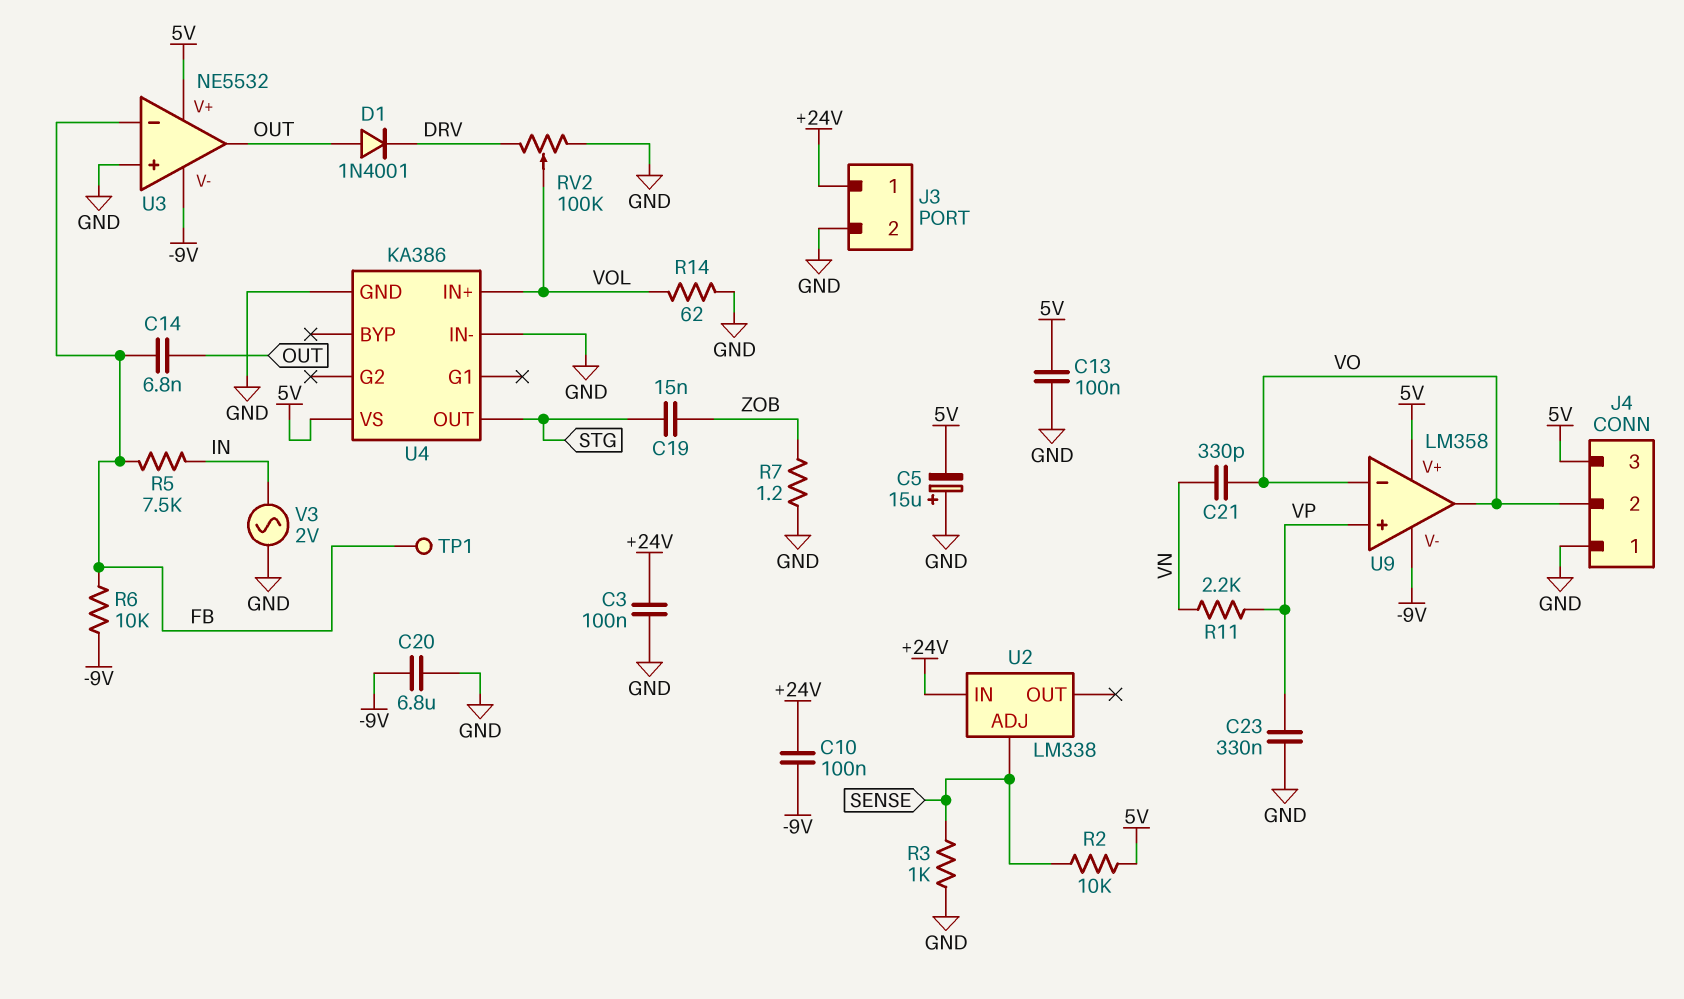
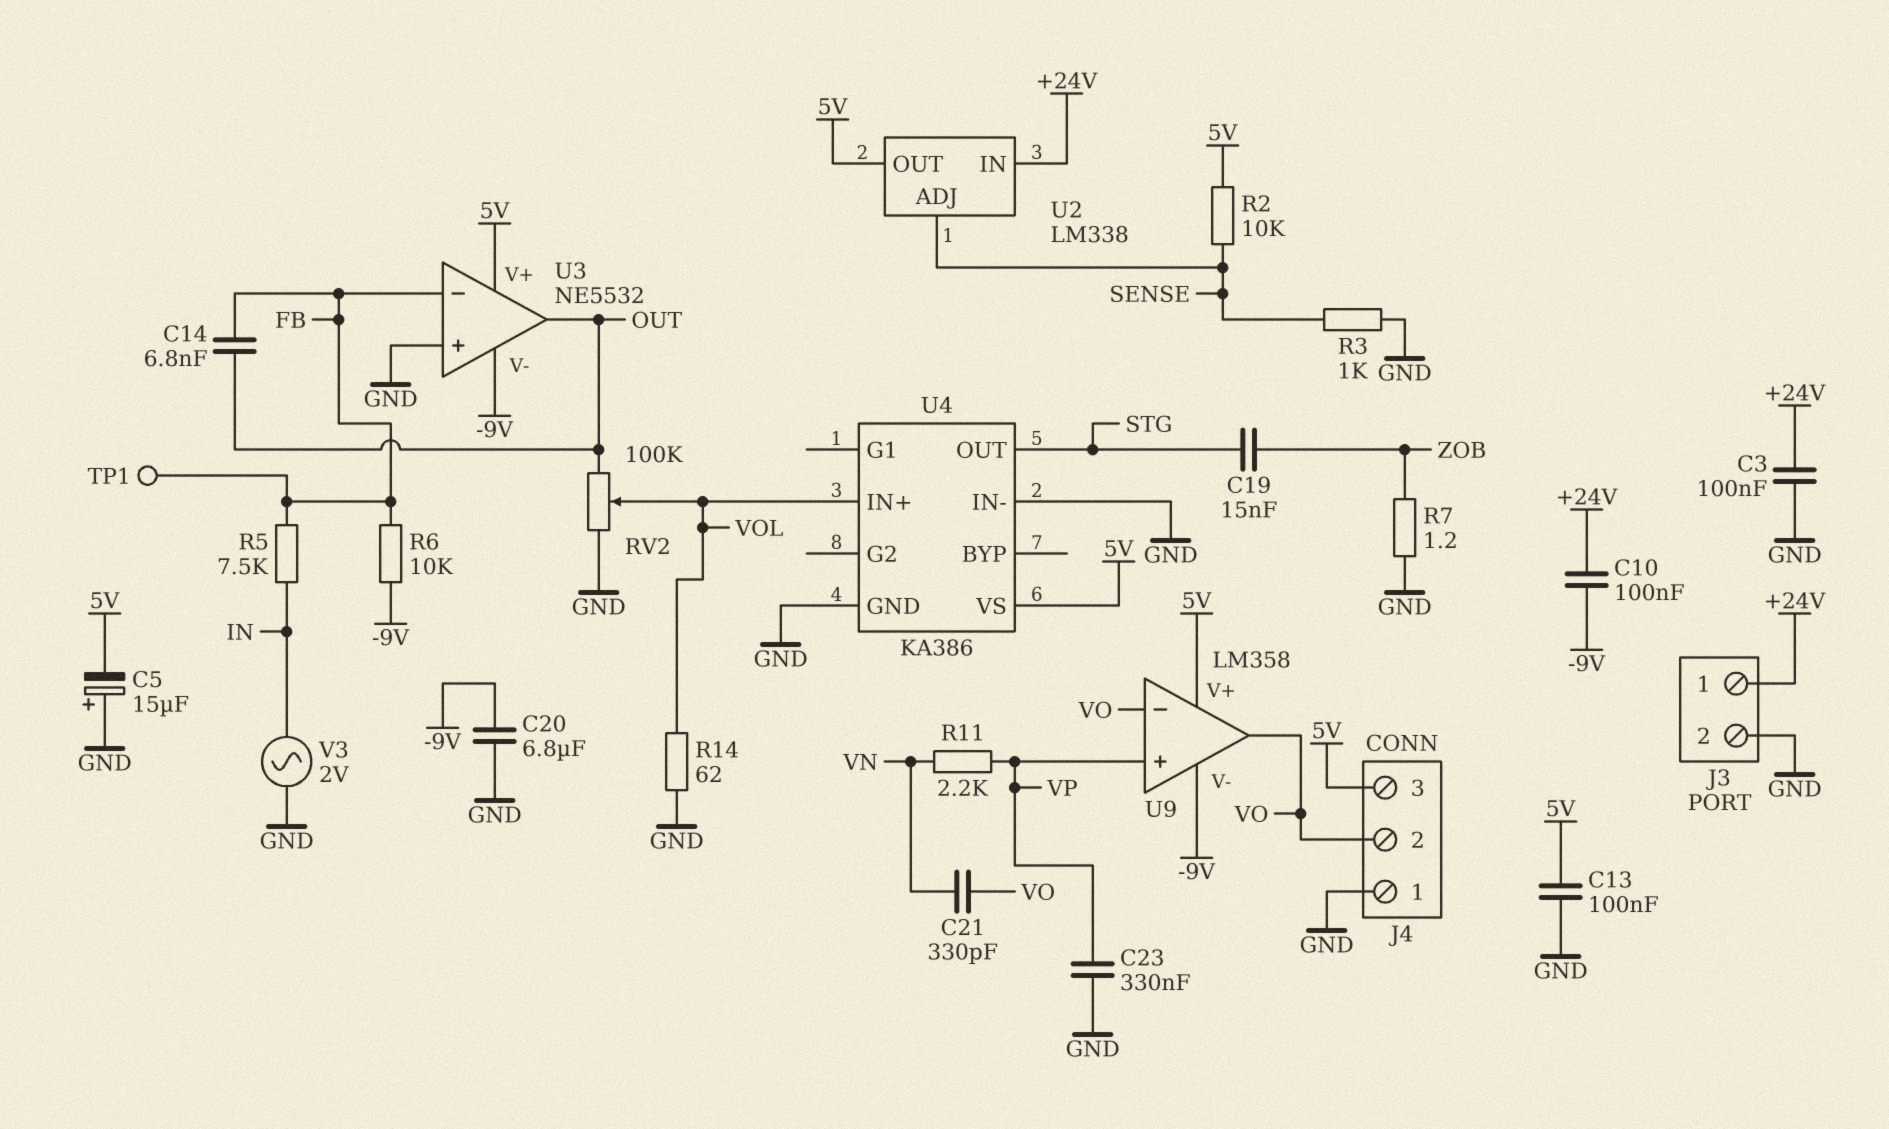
D1: diode 1N4001 (A OUT, K DRV) -> none
RV2: 100k (DRV, GND, wiper VOL) -> 100k (GND, OUT, wiper VOL)
U2 pin OUT: none -> 5V

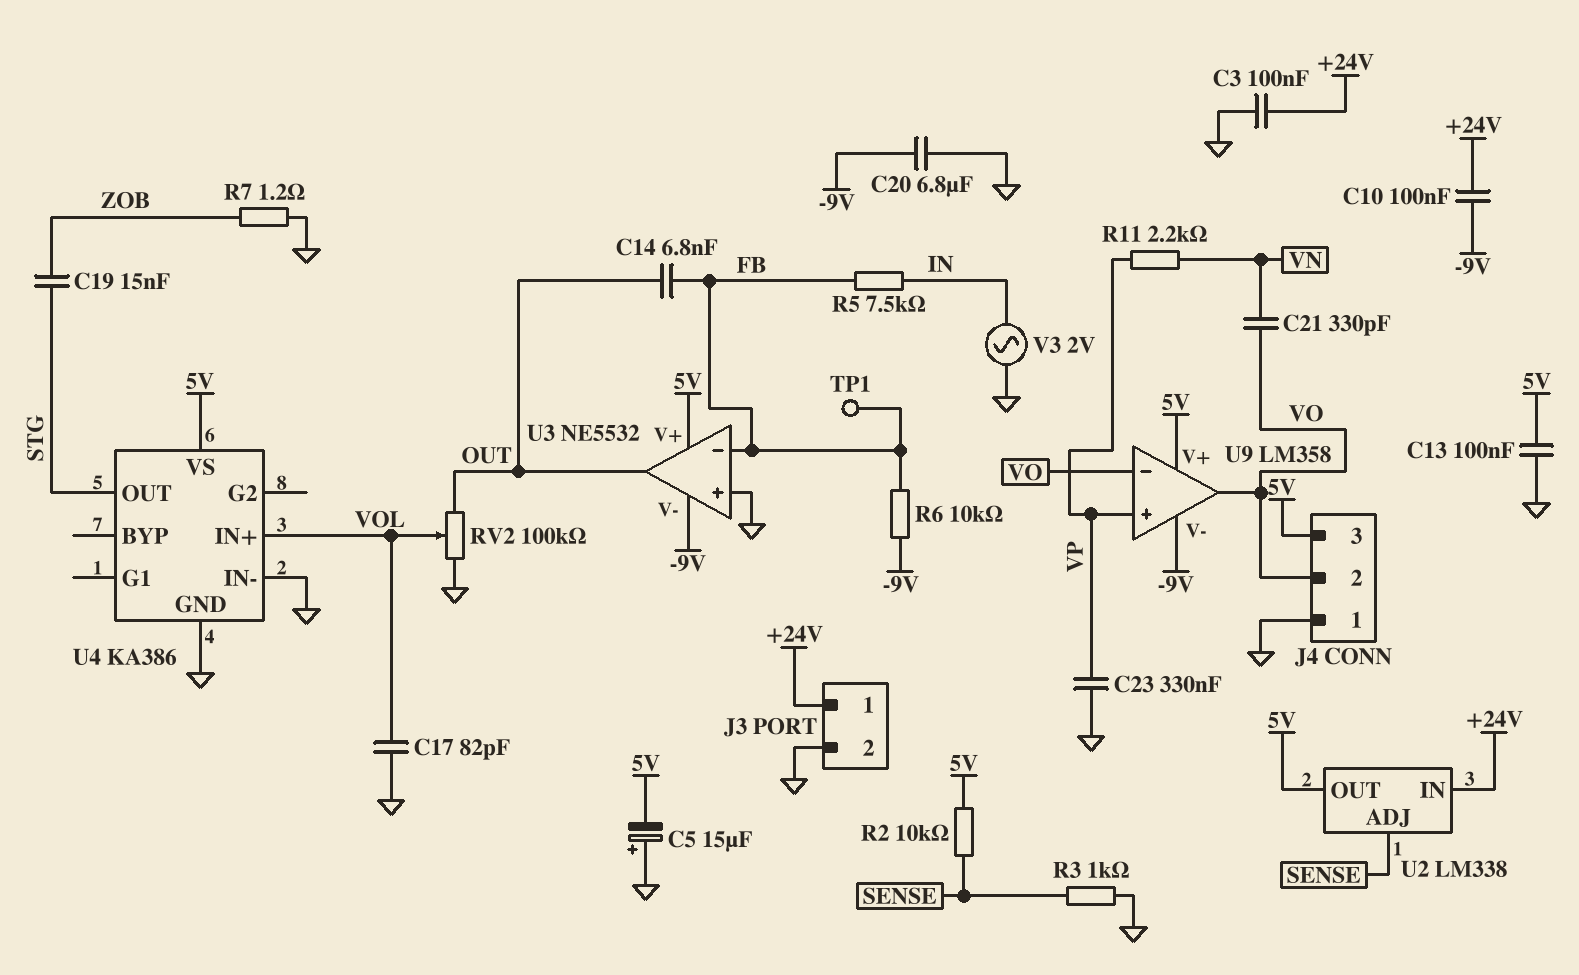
C17: none -> 82pF (GND, VOL)
R14: 62 (GND, VOL) -> none

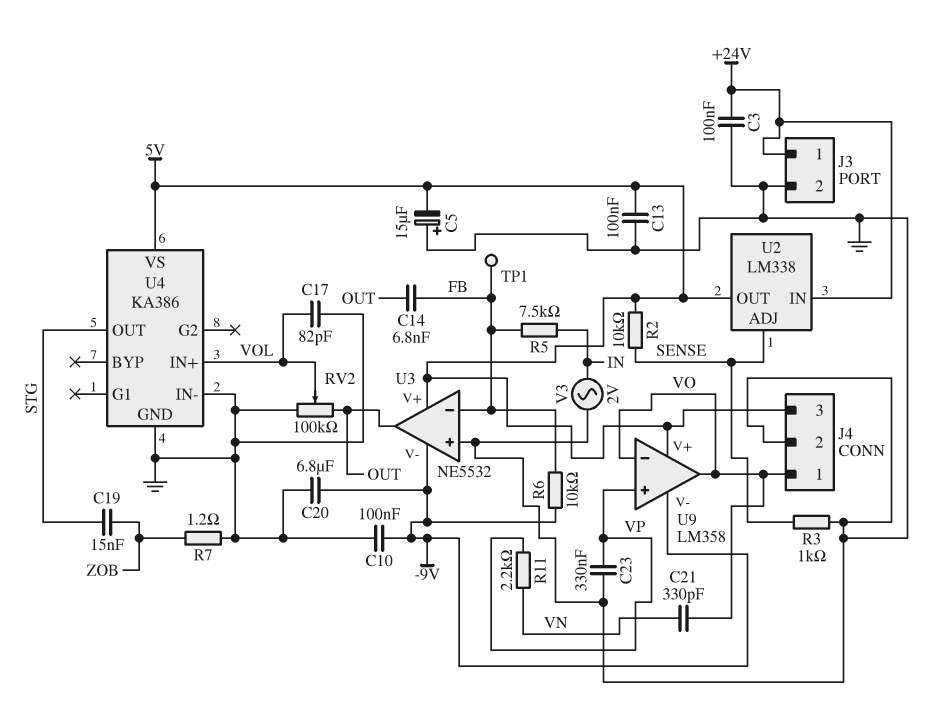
C10: 100nF (+24V, -9V) -> 100nF (-9V, GND)
J4 pin 1: GND -> VO
J4 pin 2: VO -> GND

